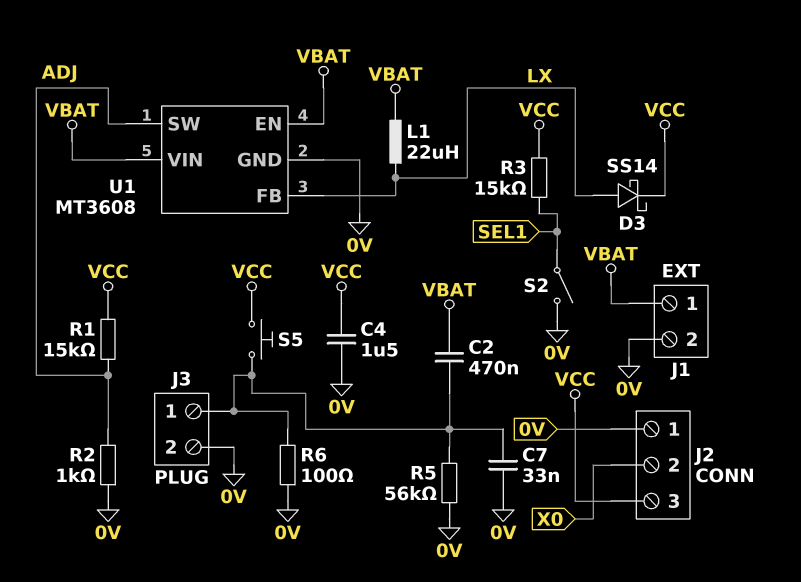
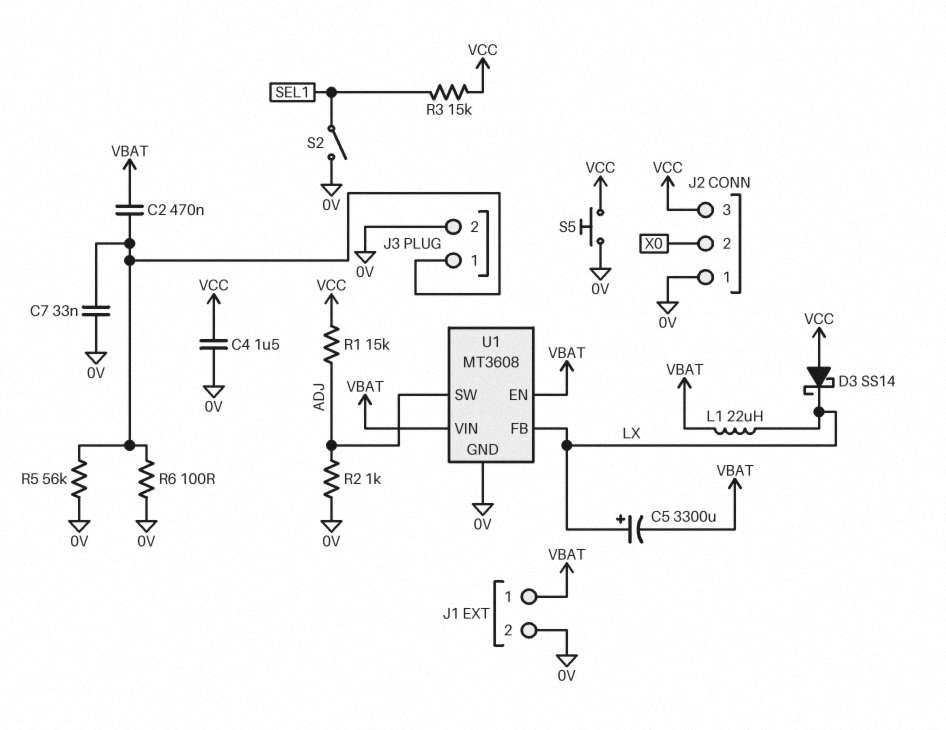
C5: none -> 3300uF (plus LX, minus VBAT)
D3: schottky SS14 (A LX, K VCC) -> schottky SS14 (A VCC, K LX)
S5: button (J3/1, VCC) -> button (0V, VCC)

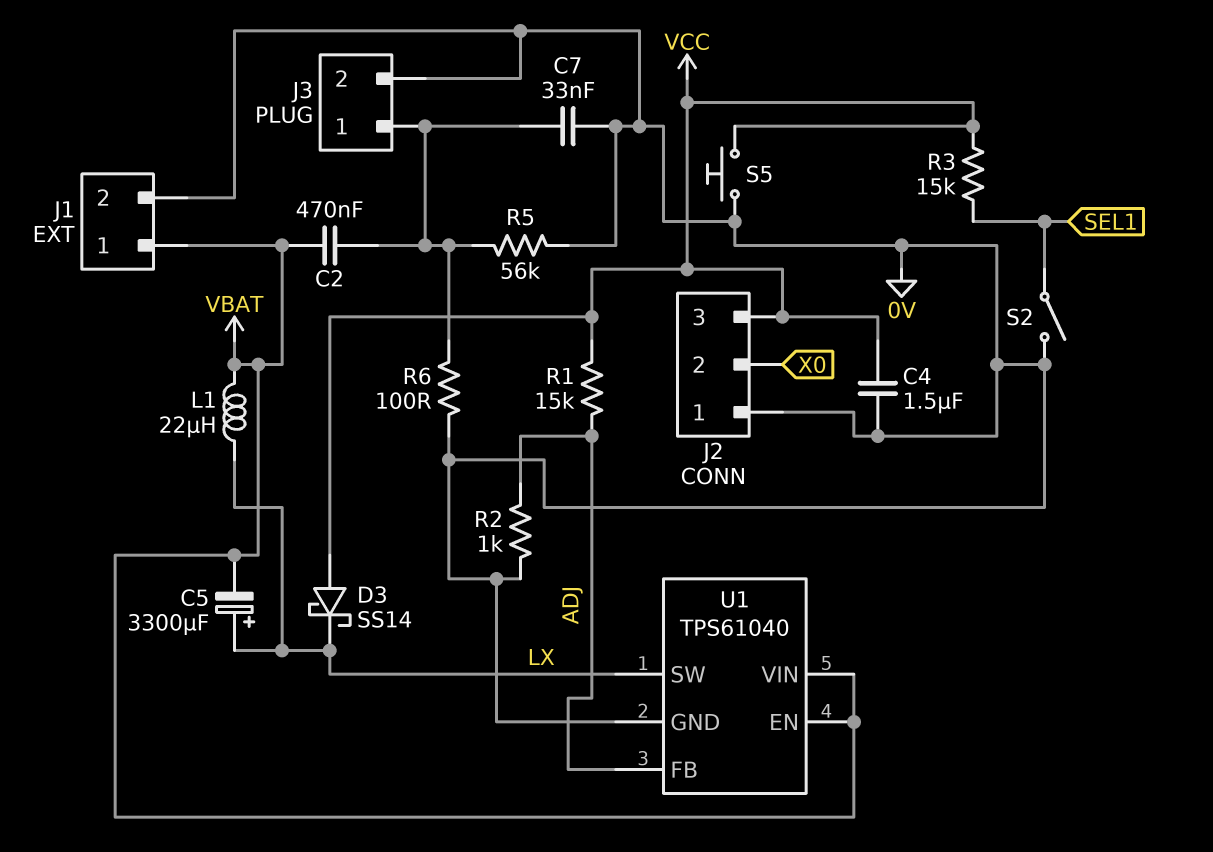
U1: MT3608 -> TPS61040
U1 pin FB: LX -> ADJ
U1 pin SW: ADJ -> LX

